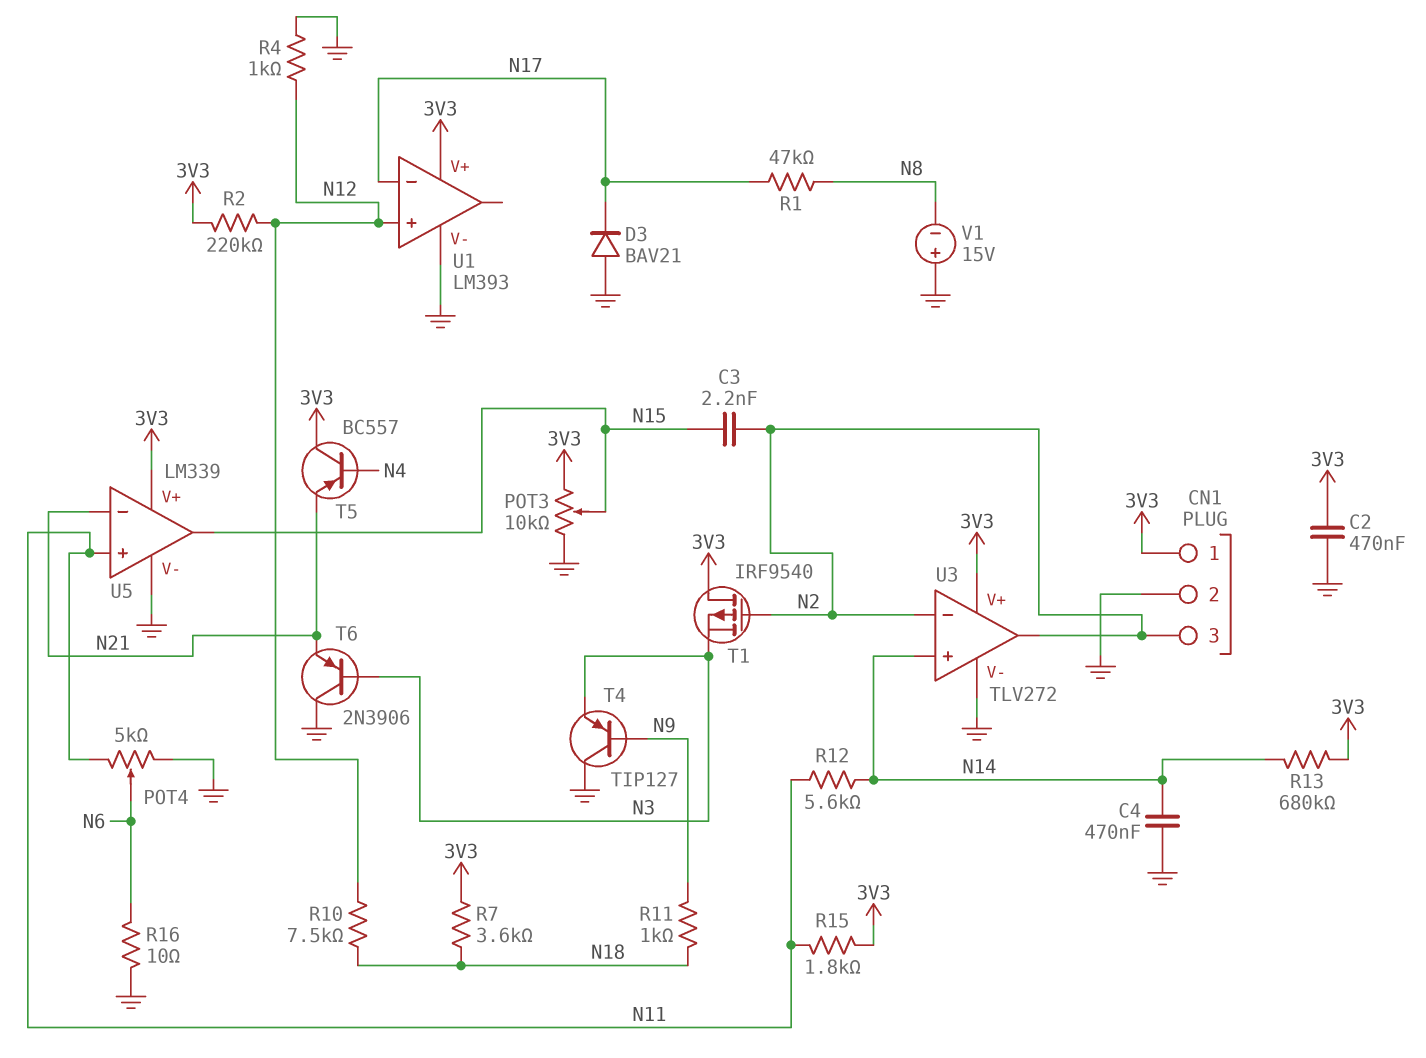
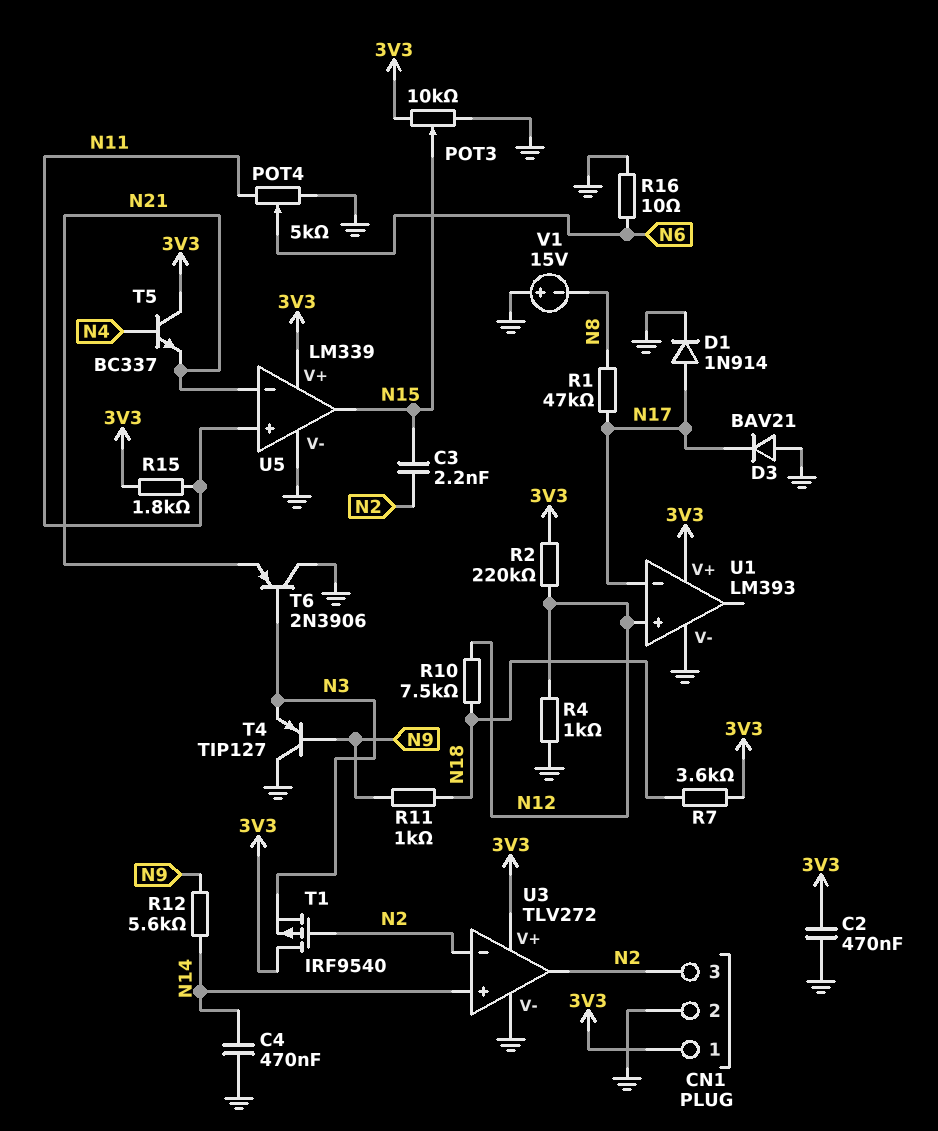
D1: none -> diode 1N914 (A N17, K GND)
R12: 5.6k (N11, N14) -> 5.6k (N9, N14)
R13: 680k (3V3, N14) -> none
T5: PNP BC557 (B N4, C 3V3, E N21) -> NPN BC337 (B N4, C 3V3, E N21)

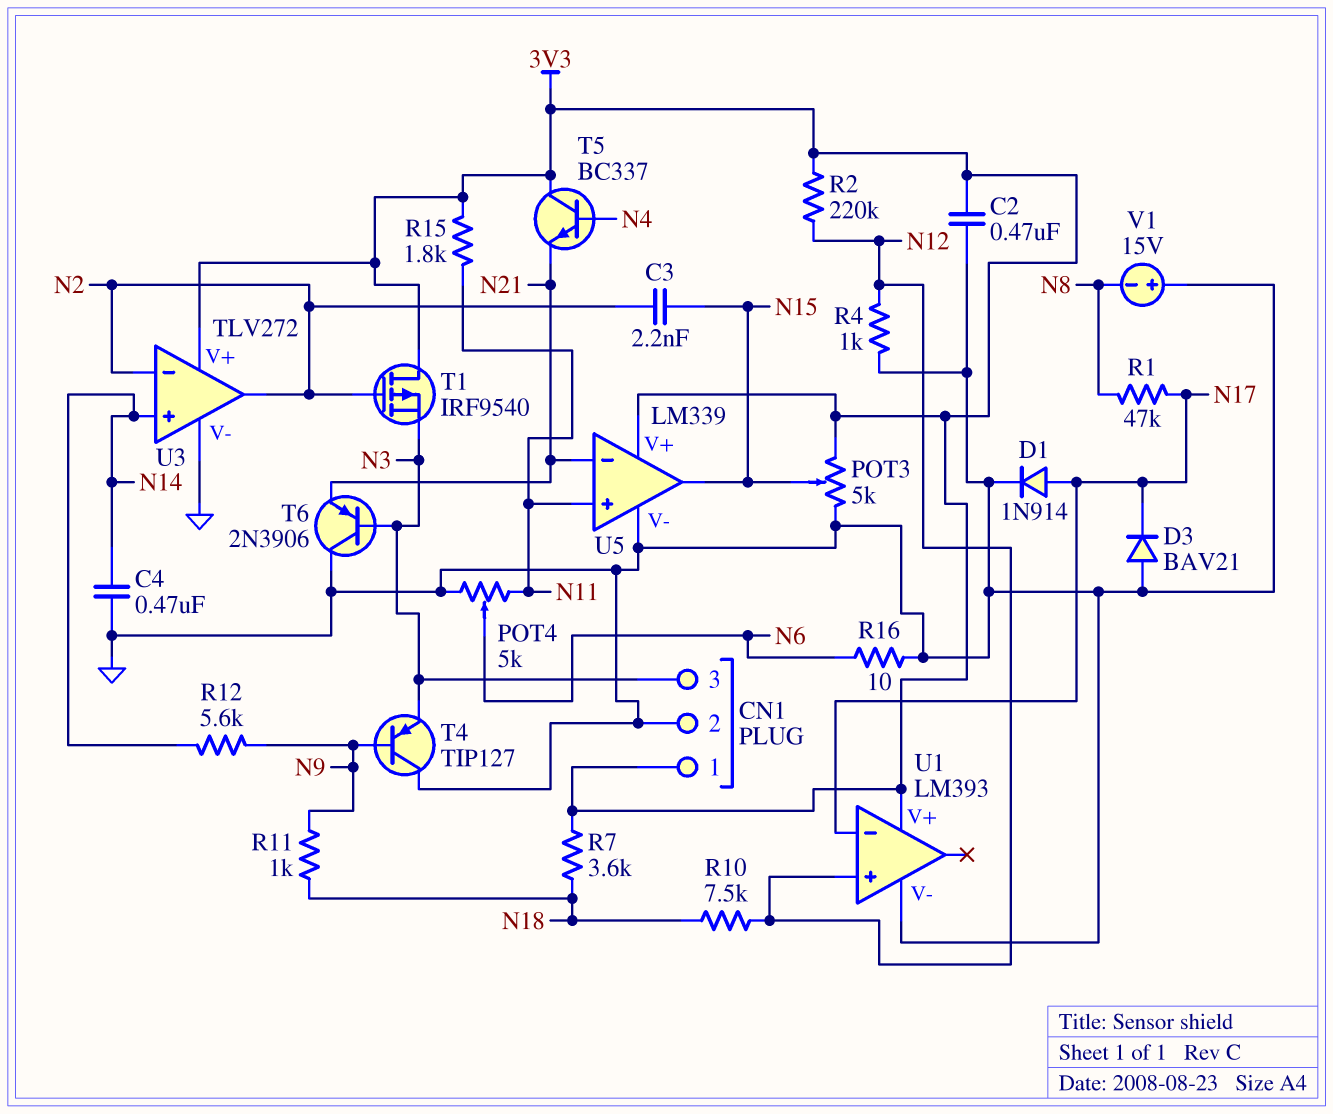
CN1 pin 3: N2 -> N3
POT3: 10k (3V3, GND, wiper N15) -> 5k (3V3, GND, wiper N15)

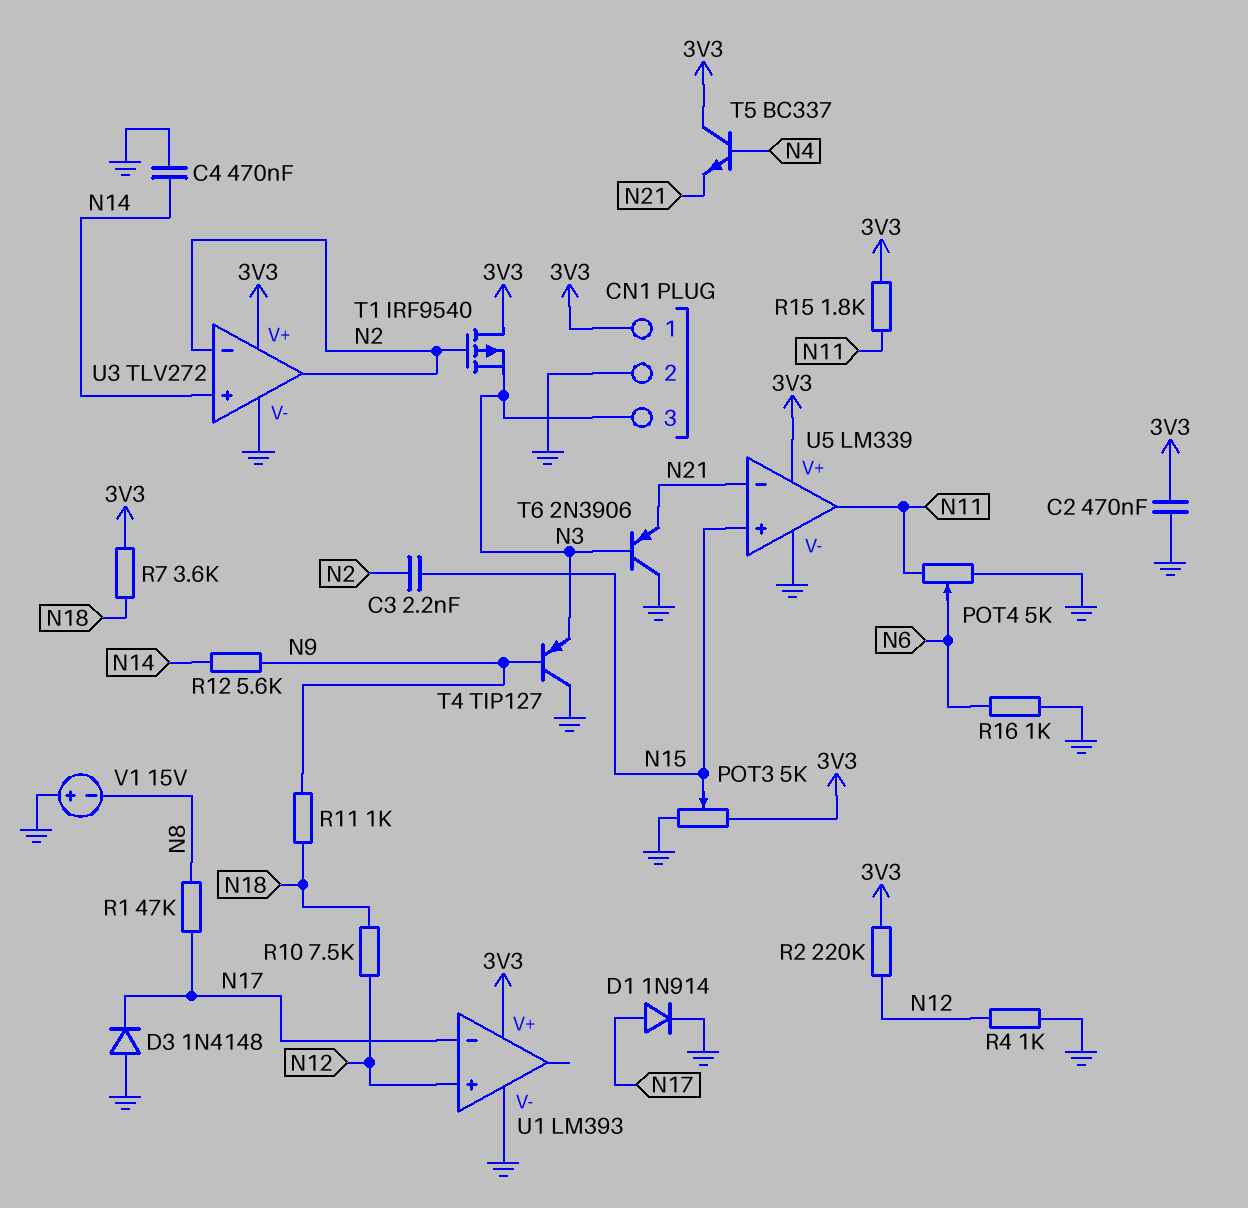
D3: diode BAV21 (A GND, K N17) -> diode 1N4148 (A GND, K N17)
R16: 10 (GND, N6) -> 1k (GND, N6)
U5 pin in+: N11 -> N15
U5 pin out: N15 -> N11

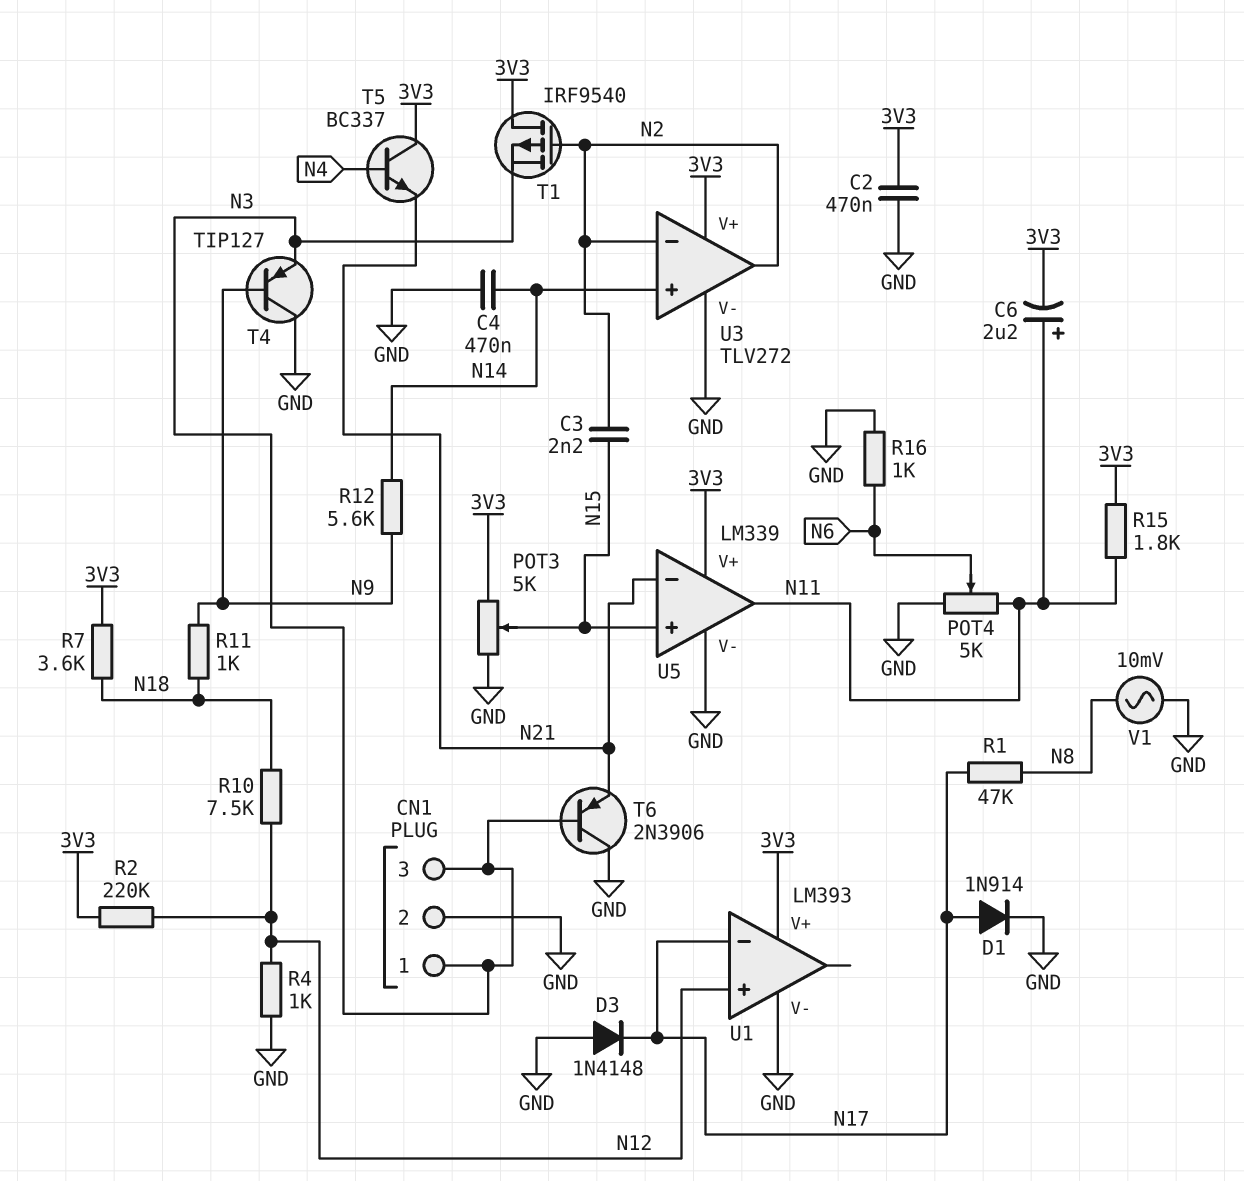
C6: none -> 2.2uF (plus N11, minus 3V3)
CN1 pin 1: 3V3 -> N3
V1: 15V (plus GND, minus N8) -> AC 10mV (GND, N8)

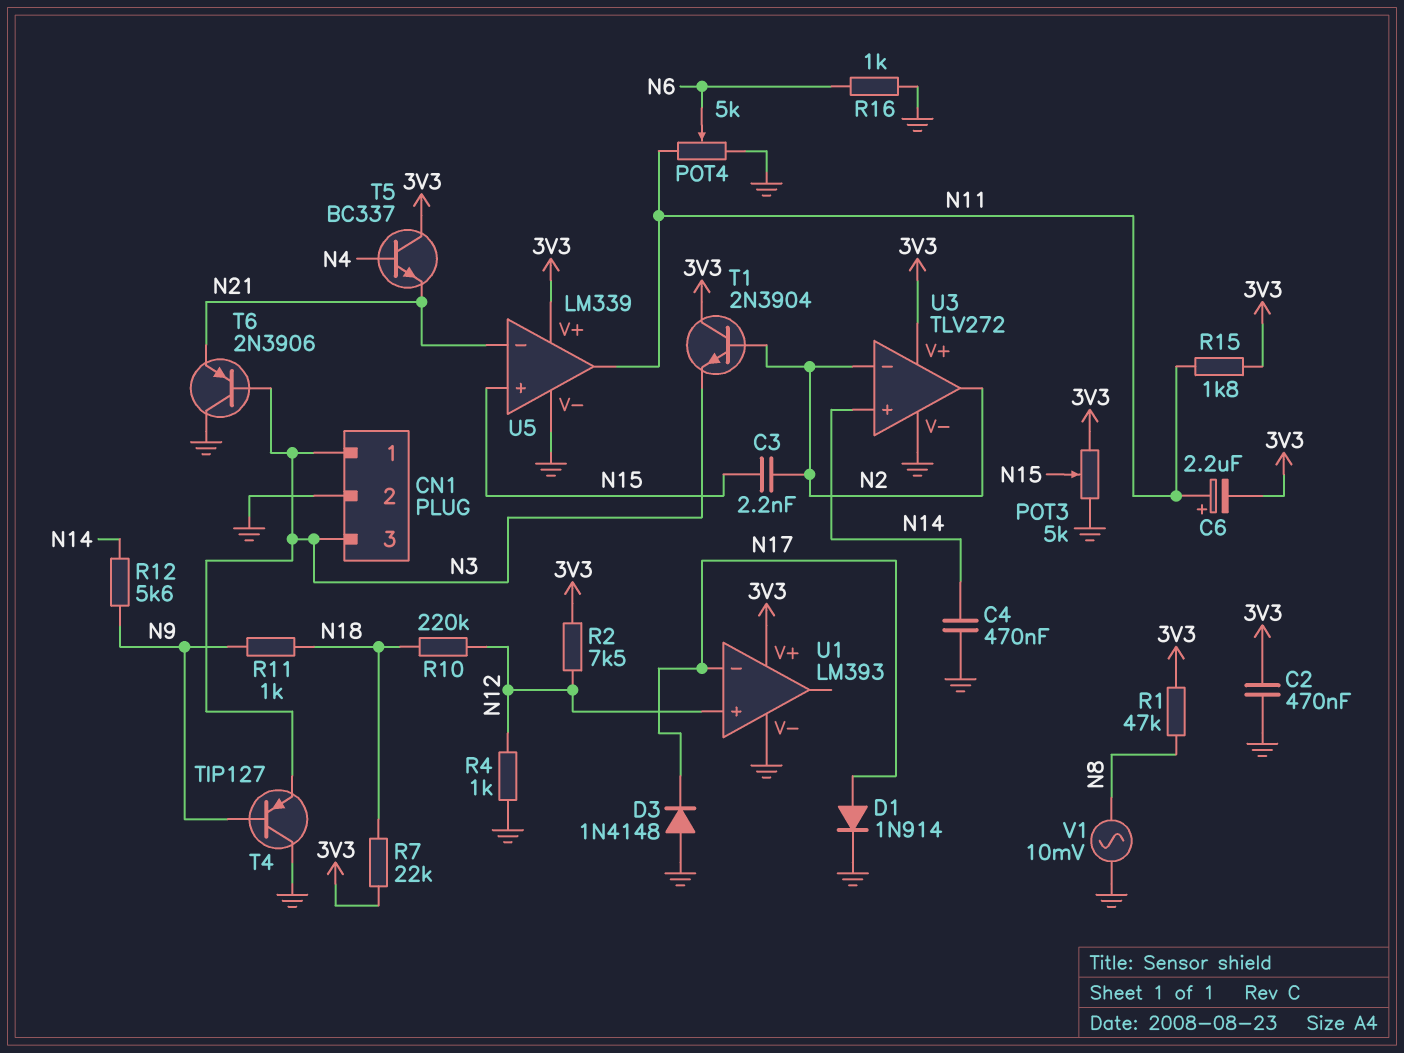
R1: 47k (N8, N17) -> 47k (3V3, N8)
R2: 220k (3V3, N12) -> 7.5k (3V3, N12)
R7: 3.6k (3V3, N18) -> 22k (3V3, N18)
R10: 7.5k (N12, N18) -> 220k (N12, N18)
T1: PMOS IRF9540 (G N2, D 3V3, S N3) -> NPN 2N3904 (B N2, C 3V3, E N3)

